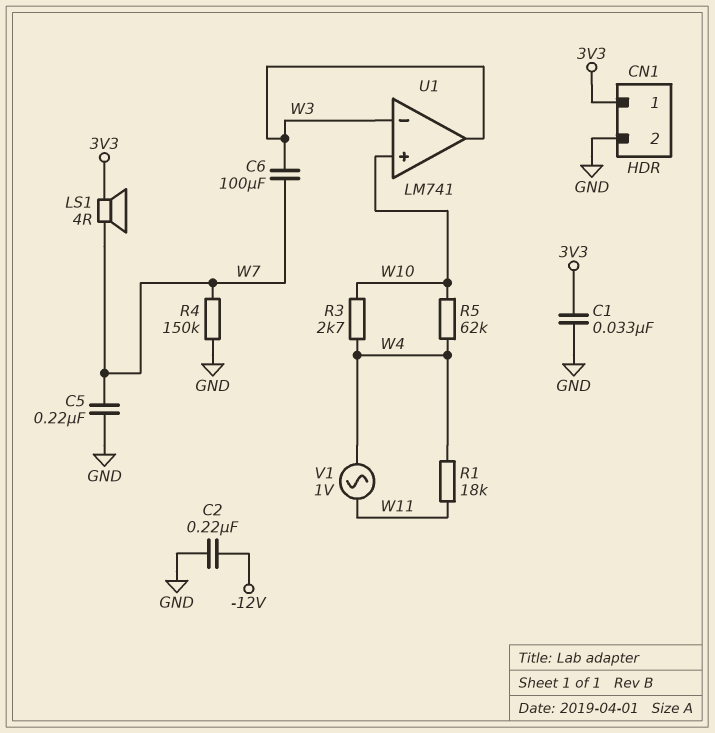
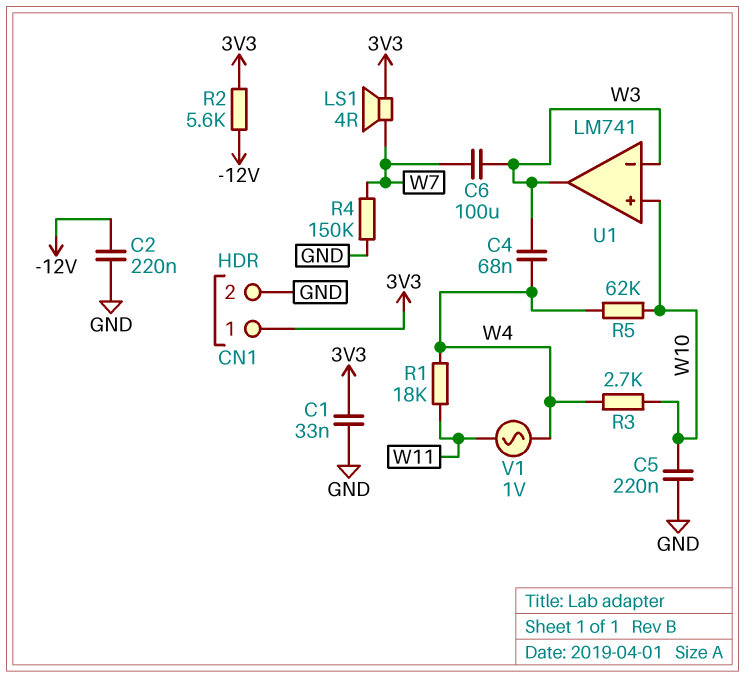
C4: none -> 68nF (W3, W4)
C5: 220nF (GND, W7) -> 220nF (GND, W10)
R2: none -> 5.6k (-12V, 3V3)

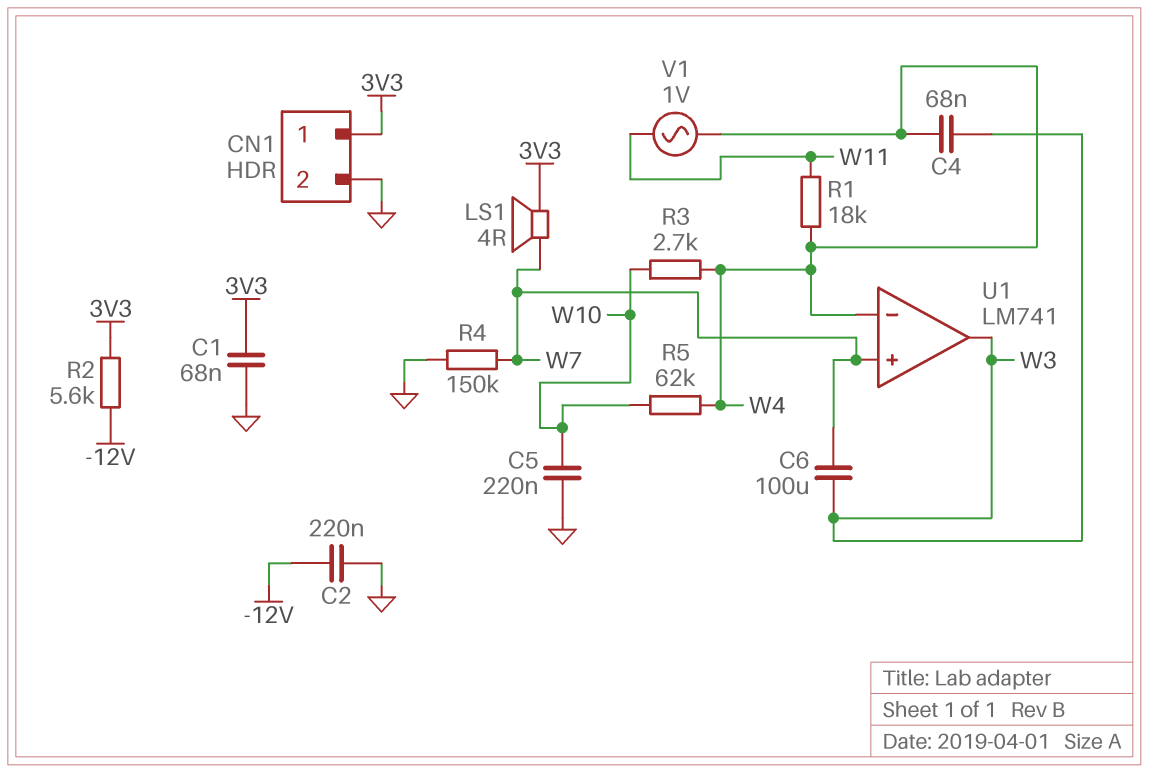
C1: 33nF (3V3, GND) -> 68nF (3V3, GND)
U1 pin in+: W10 -> W7
U1 pin in-: W3 -> W4

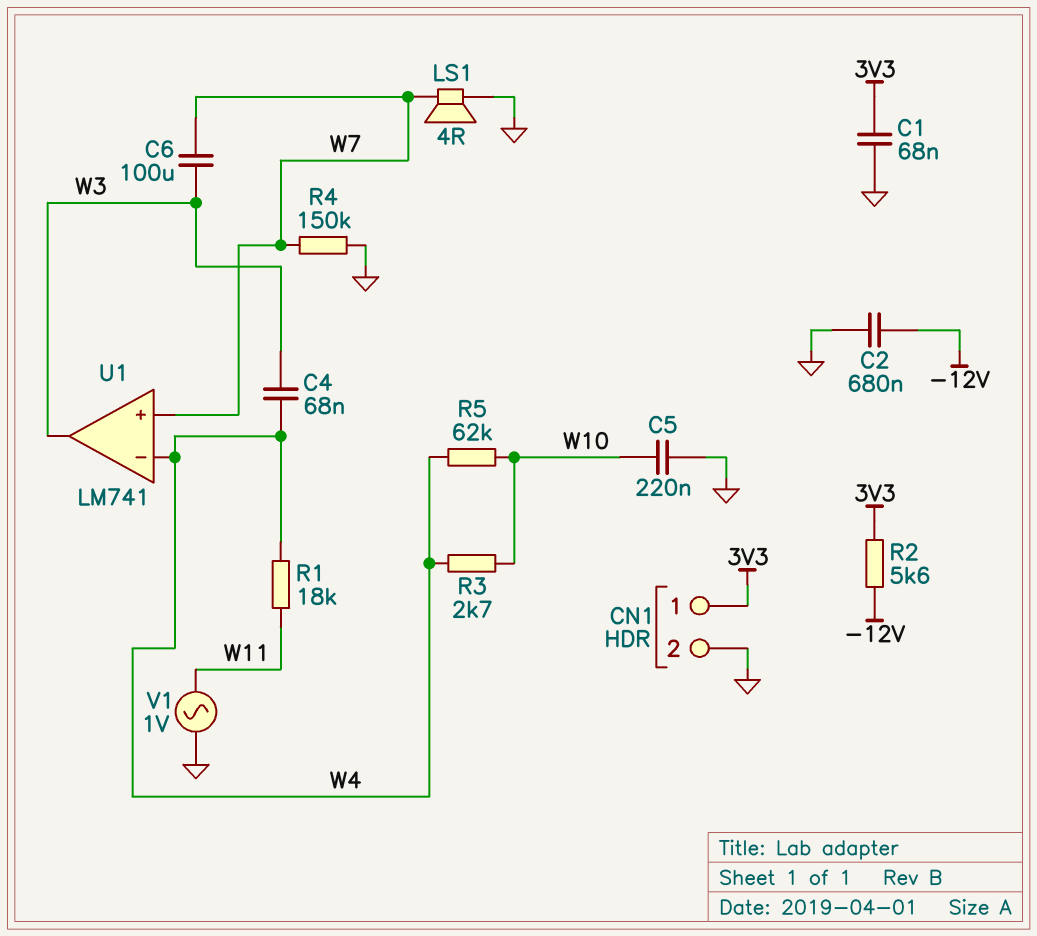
C2: 220nF (-12V, GND) -> 680nF (-12V, GND)
LS1: speaker 4R (3V3, W7) -> speaker 4R (GND, W7)
V1: AC 1V (W4, W11) -> AC 1V (GND, W11)

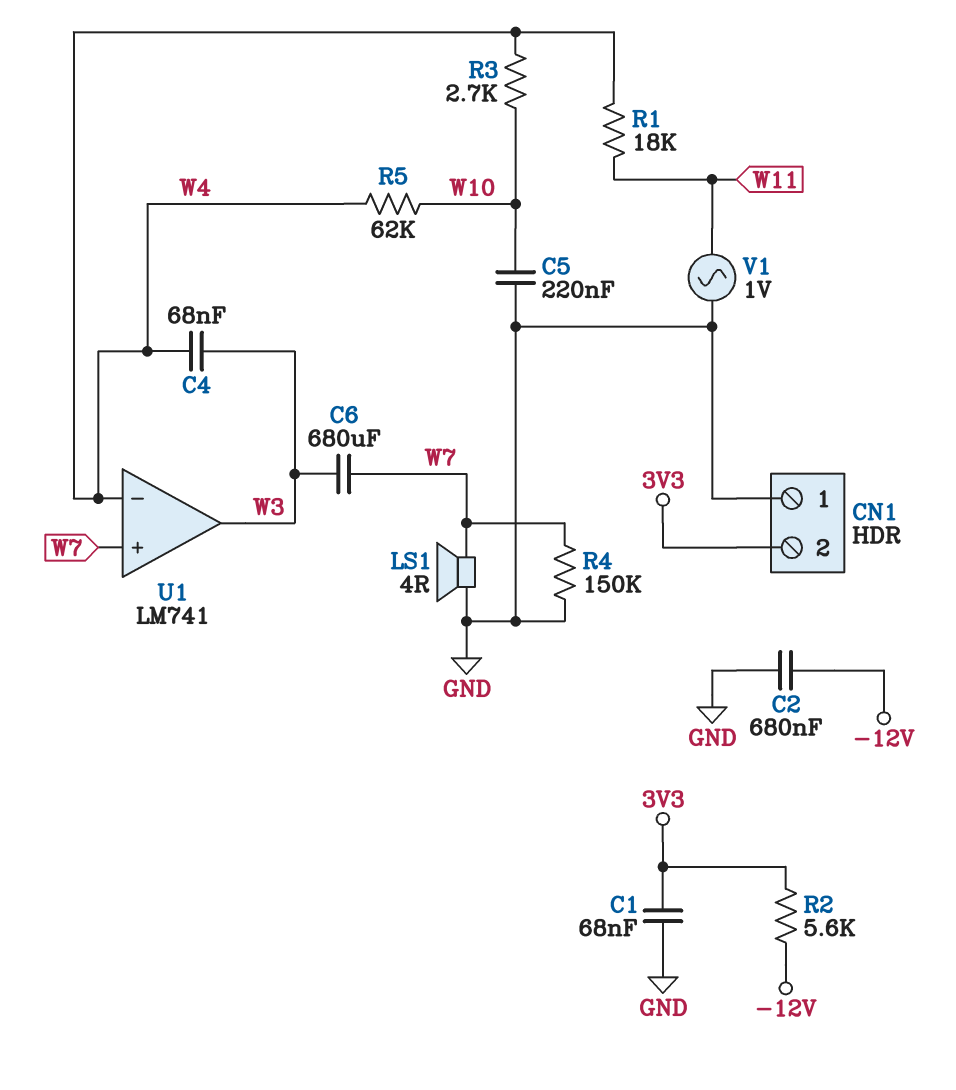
C6: 100uF (W3, W7) -> 680uF (W3, W7)
CN1 pin 1: 3V3 -> GND
CN1 pin 2: GND -> 3V3

